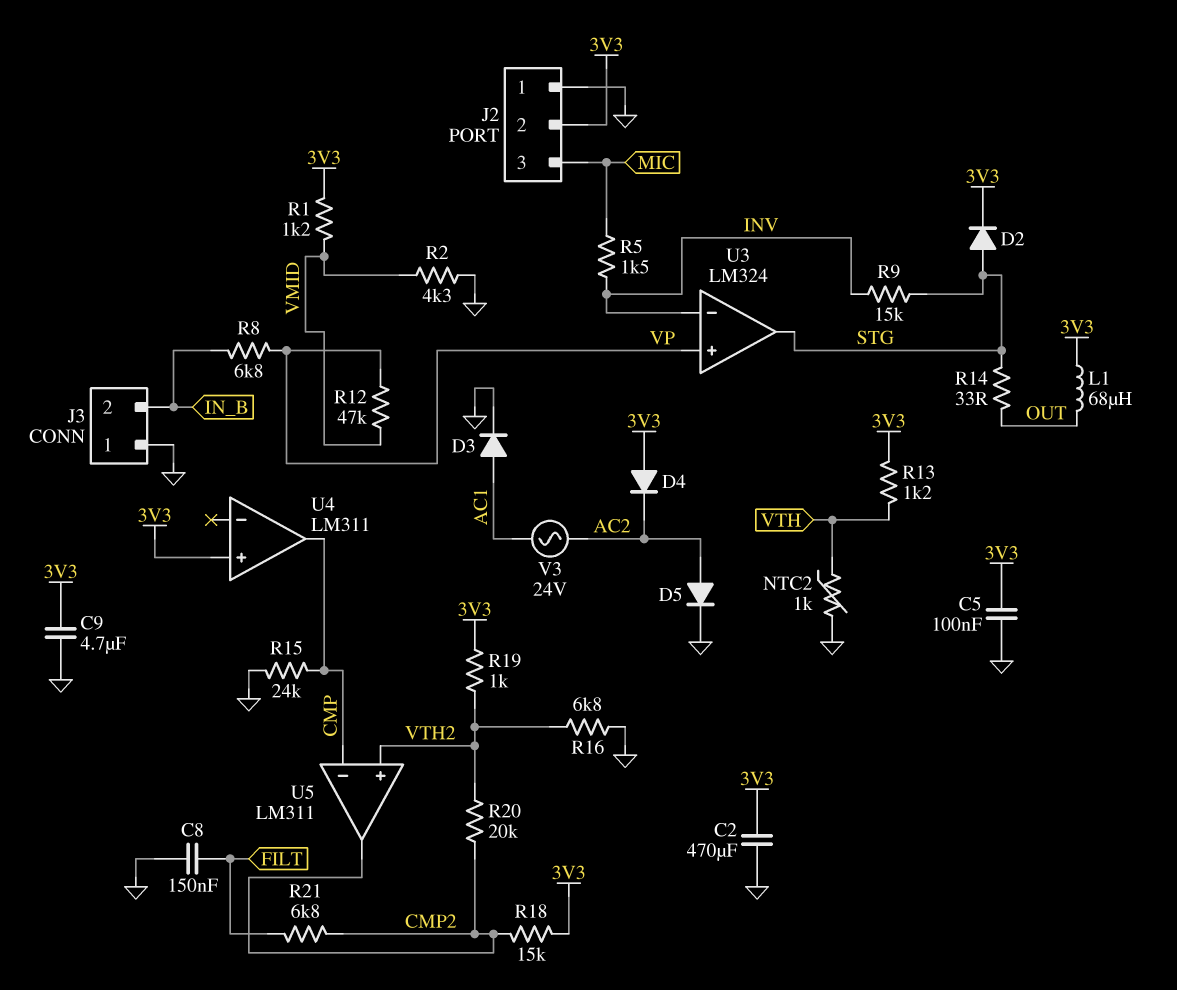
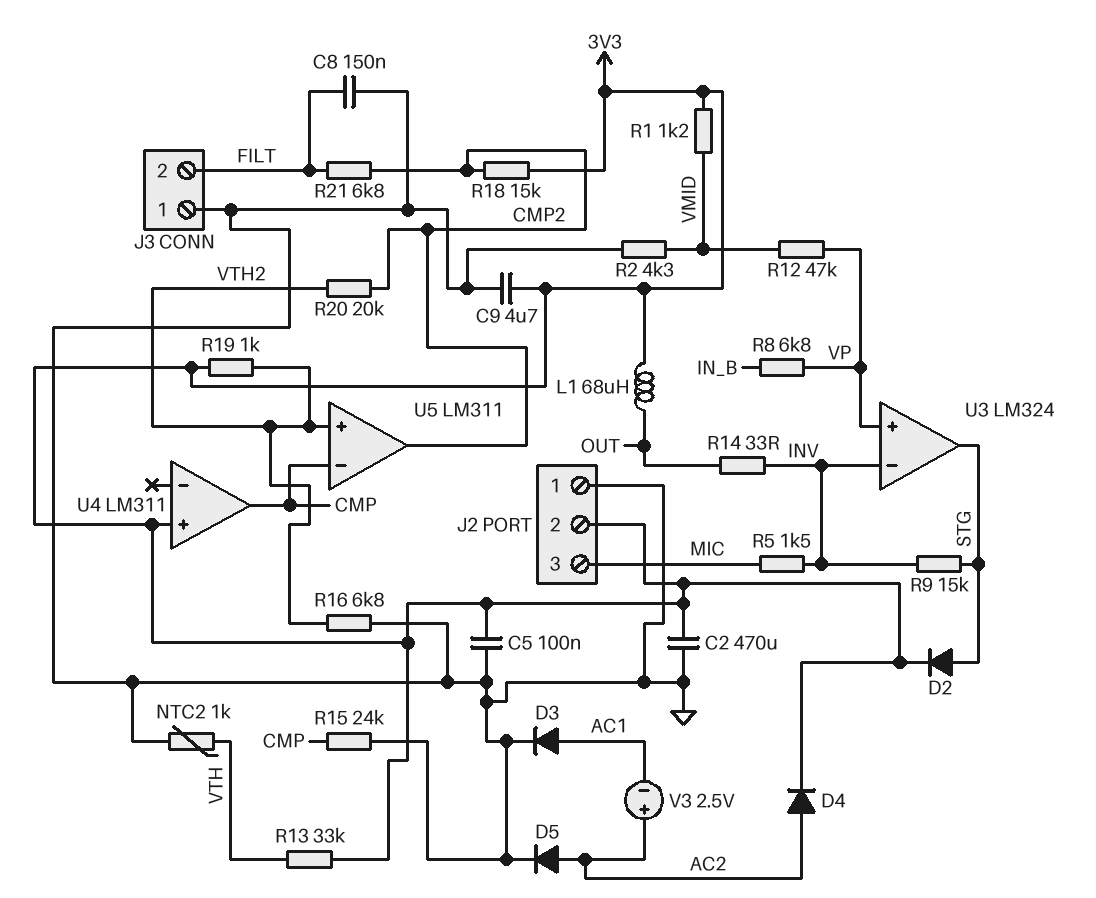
D4: diode (A 3V3, K AC2) -> diode (A AC2, K 3V3)
J3 pin 2: IN_B -> FILT
R13: 1.2k (3V3, VTH) -> 33k (3V3, VTH)
R14: 33 (OUT, STG) -> 33 (INV, OUT)
V3: AC 24V (AC1, AC2) -> 2.5V (plus AC2, minus AC1)

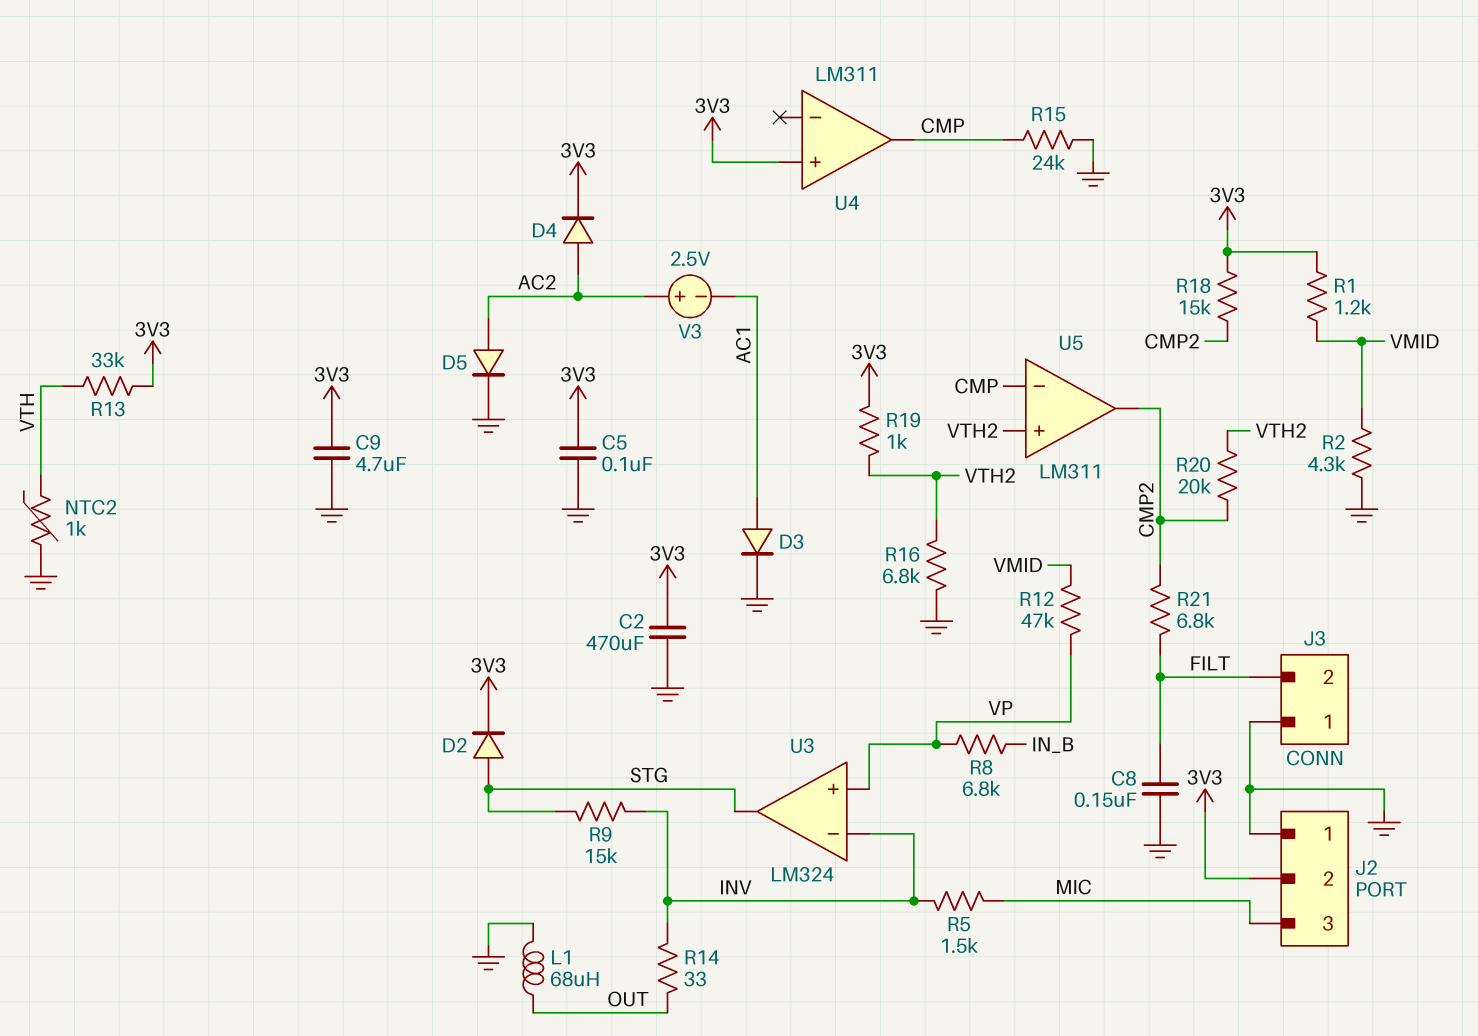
L1: 68uH (3V3, OUT) -> 68uH (GND, OUT)

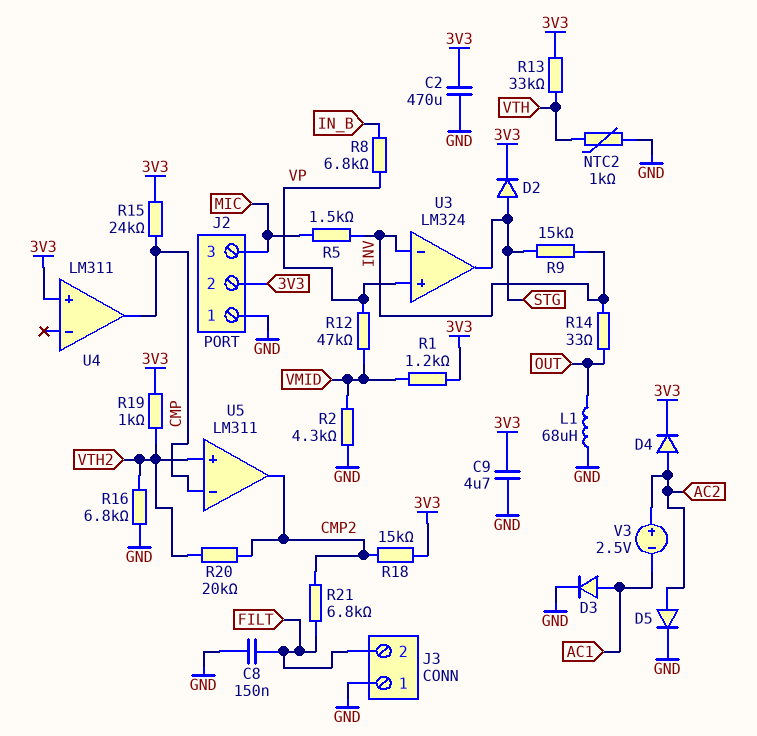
C5: 100nF (3V3, GND) -> none
R15: 24k (CMP, GND) -> 24k (3V3, CMP)

